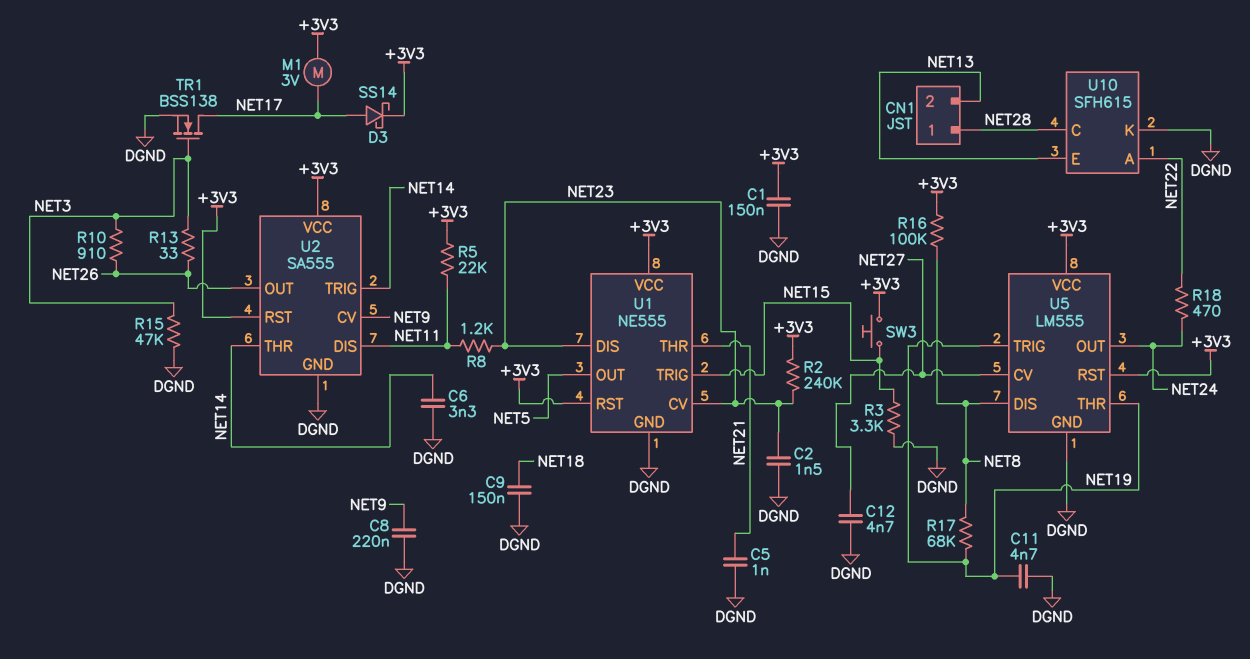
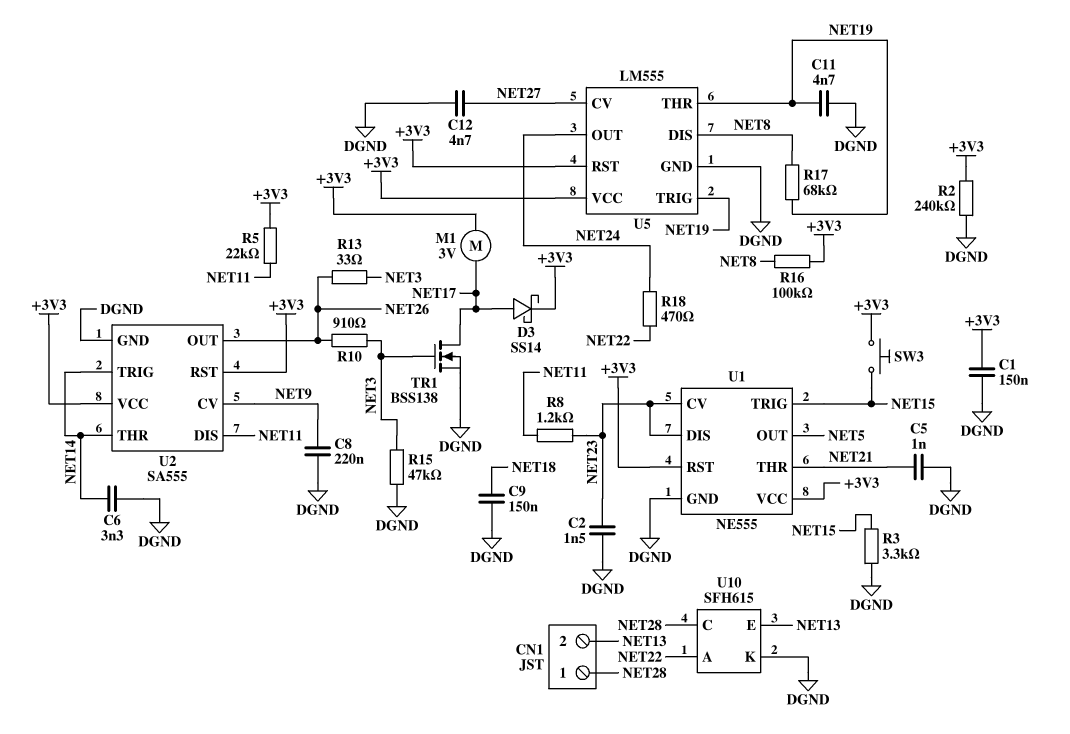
R2: 240k (+3V3, NET23) -> 240k (+3V3, DGND)

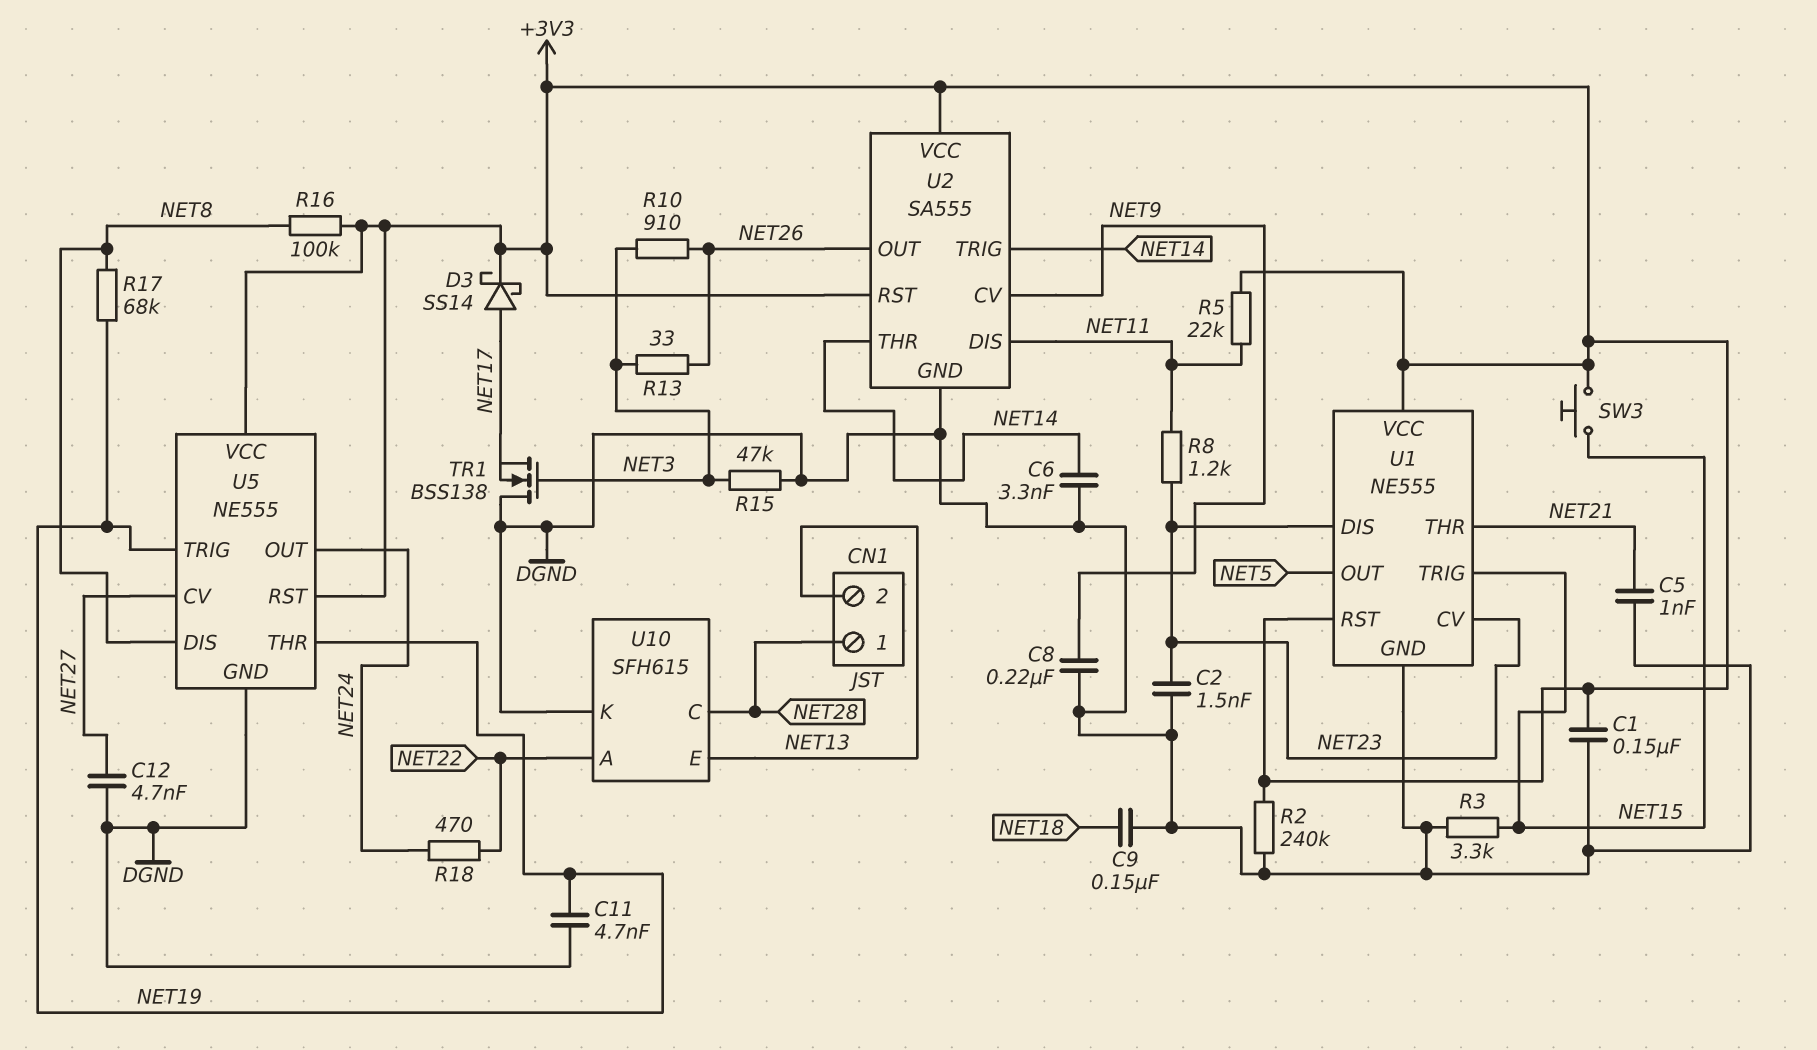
M1: motor 3V (+3V3, NET17) -> none
TR1: NMOS BSS138 (G NET3, D NET17, S DGND) -> NMOS BSS138 (G NET3, D DGND, S NET17)
U5: LM555 -> NE555

